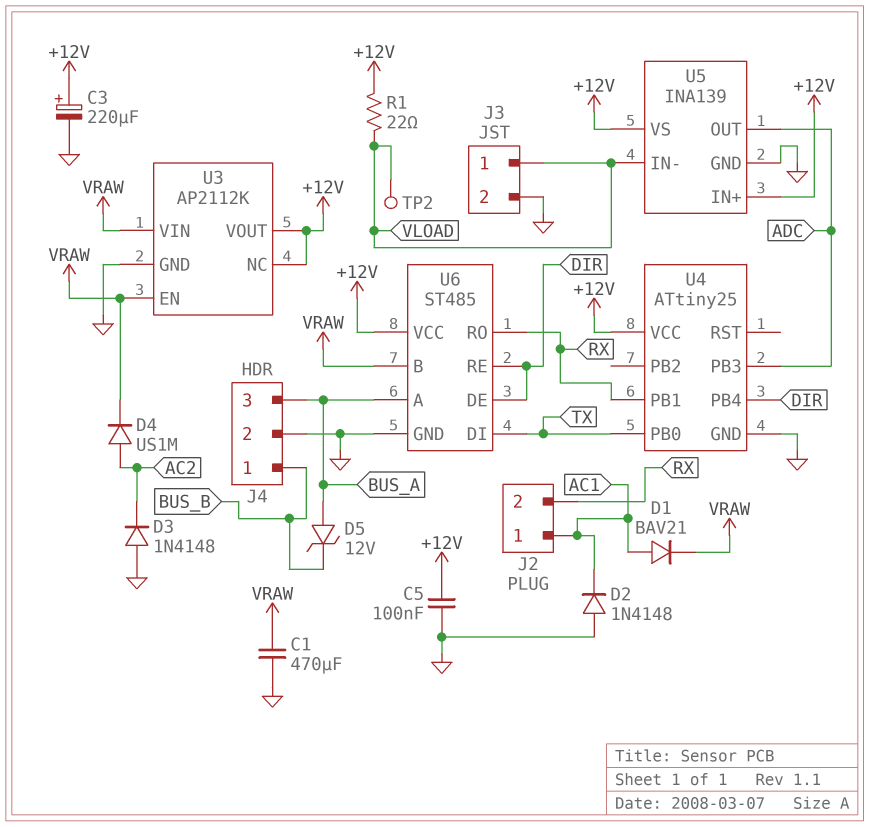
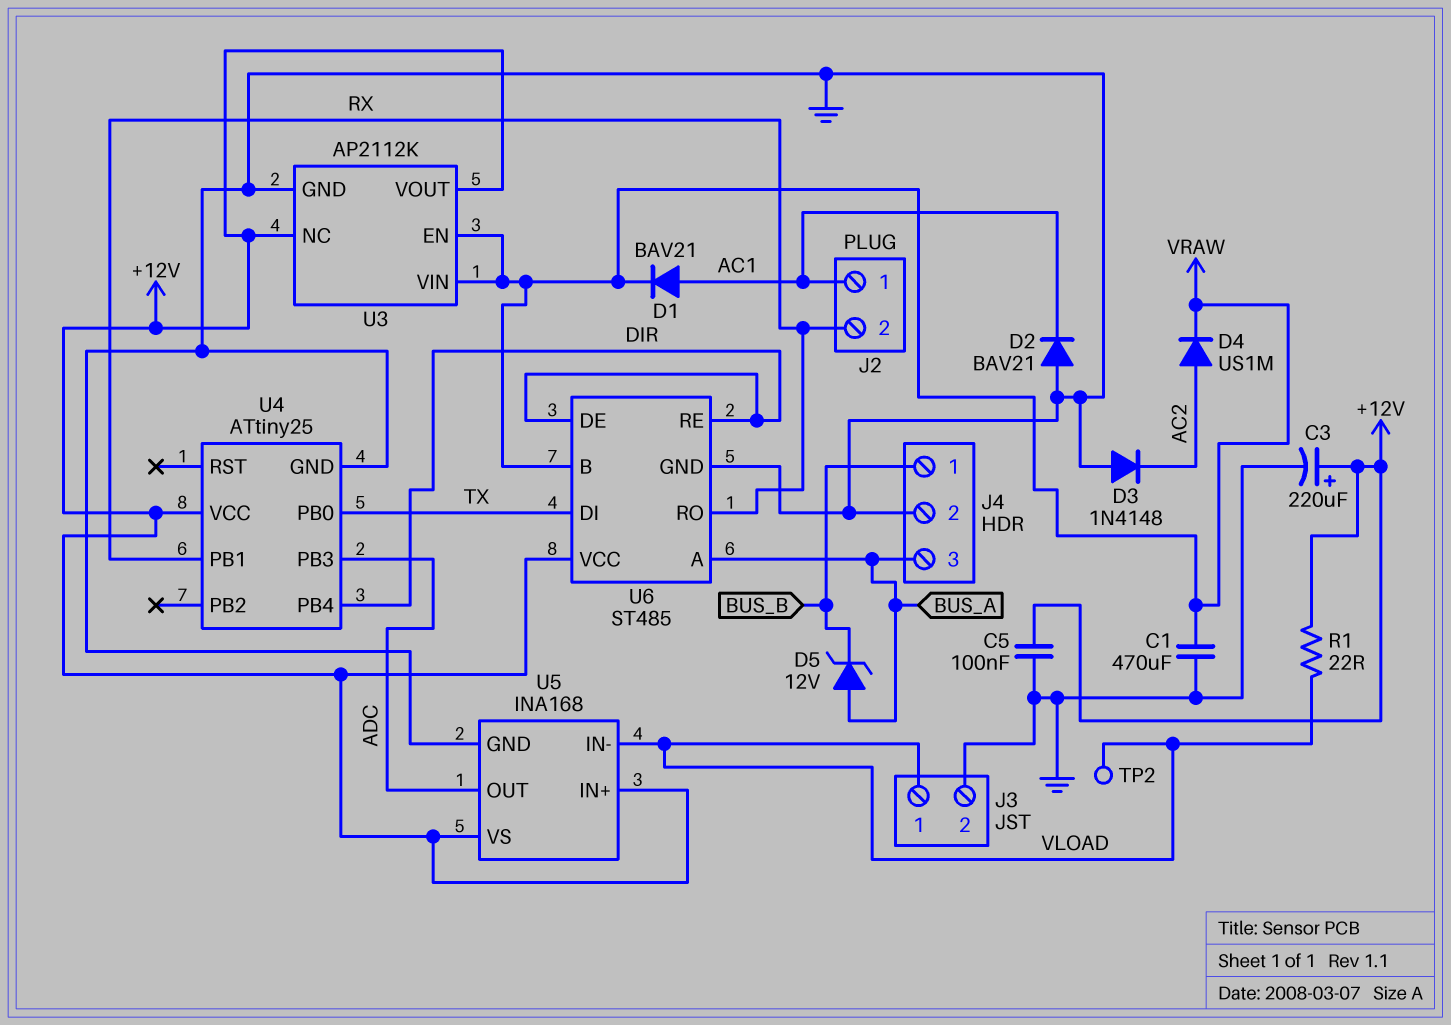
D2: diode 1N4148 (A GND, K AC1) -> diode BAV21 (A GND, K AC1)
U5: INA139 -> INA168

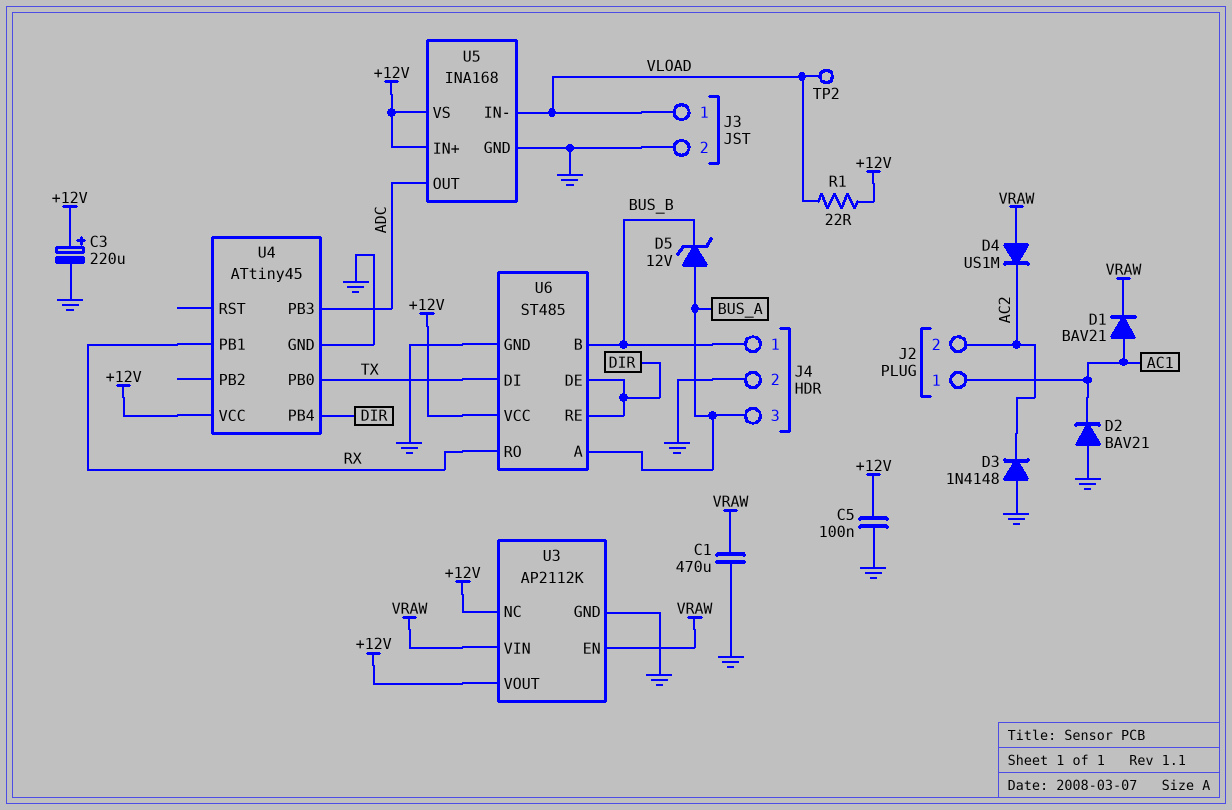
D4: diode US1M (A AC2, K VRAW) -> diode US1M (A VRAW, K AC2)
J2 pin 2: RX -> AC2
U4: ATtiny25 -> ATtiny45
U6 pin B: VRAW -> BUS_B

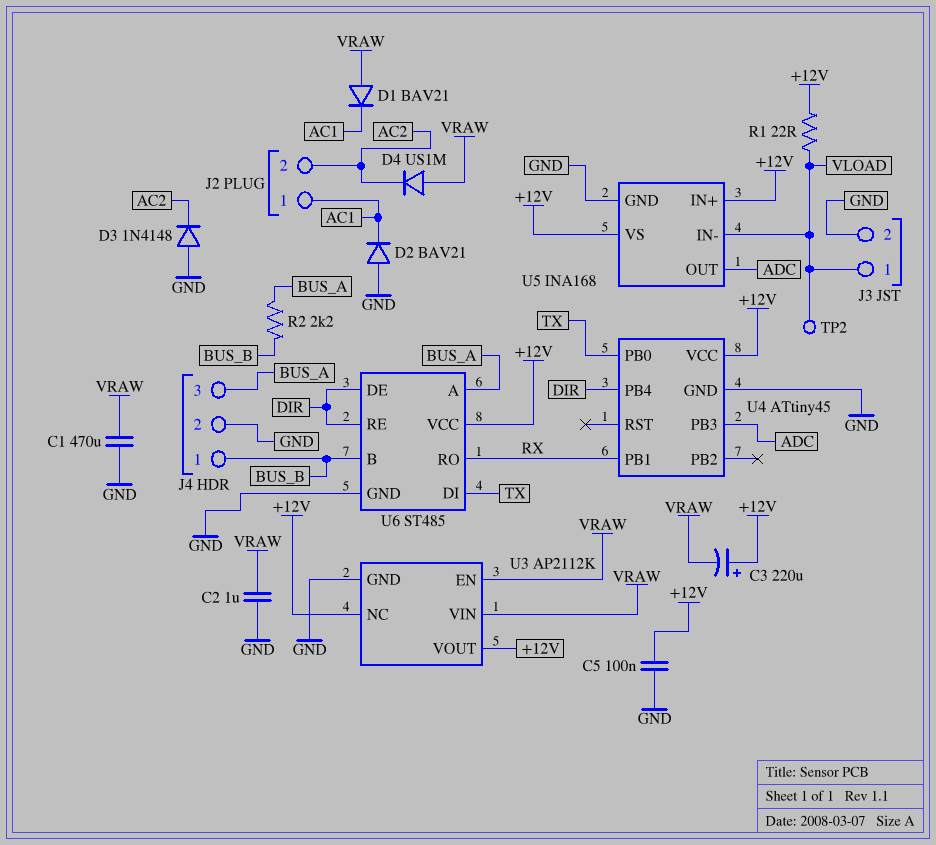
C2: none -> 1uF (GND, VRAW)
C3: 220uF (plus +12V, minus GND) -> 220uF (plus +12V, minus VRAW)
D1: diode BAV21 (A AC1, K VRAW) -> diode BAV21 (A VRAW, K AC1)
D5: zener 12V (A BUS_A, K BUS_B) -> none
R2: none -> 2.2k (BUS_A, BUS_B)

